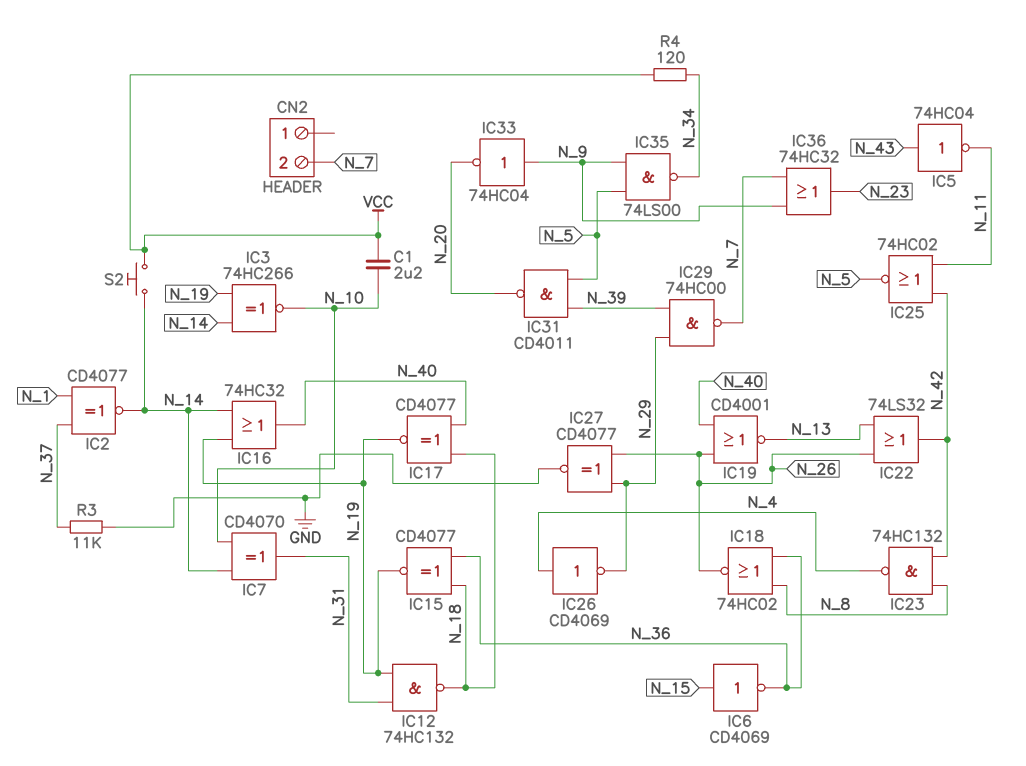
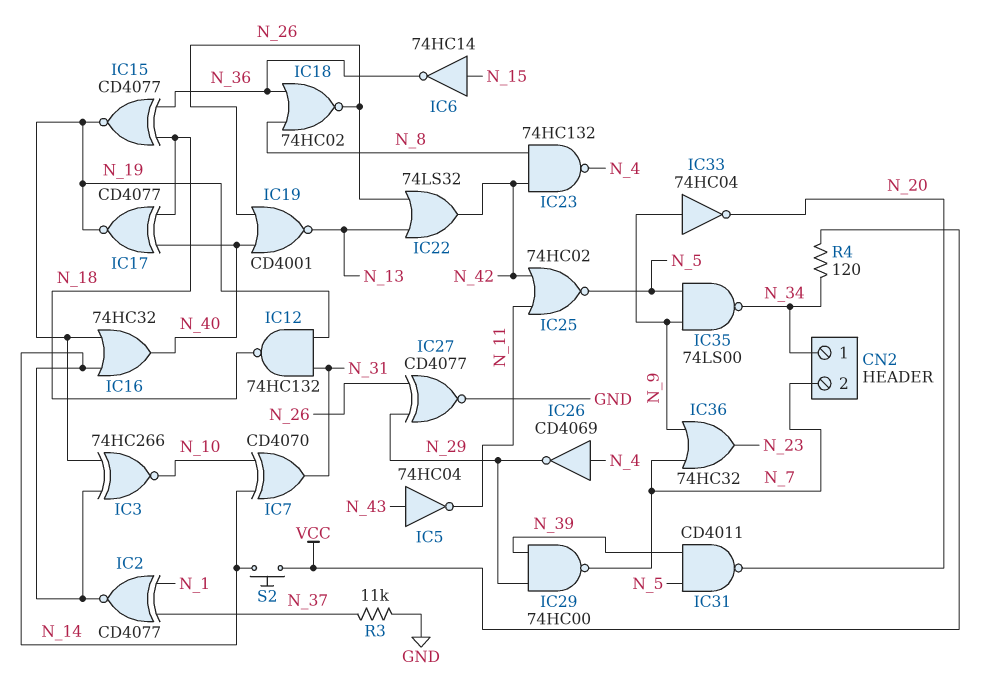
C1: 2.2uF (N_10, VCC) -> none
CN2 pin 1: none -> N_34
IC6: NOT CD4069 (in N_15, out N_36) -> NOT 74HC14 (in N_15, out N_36)

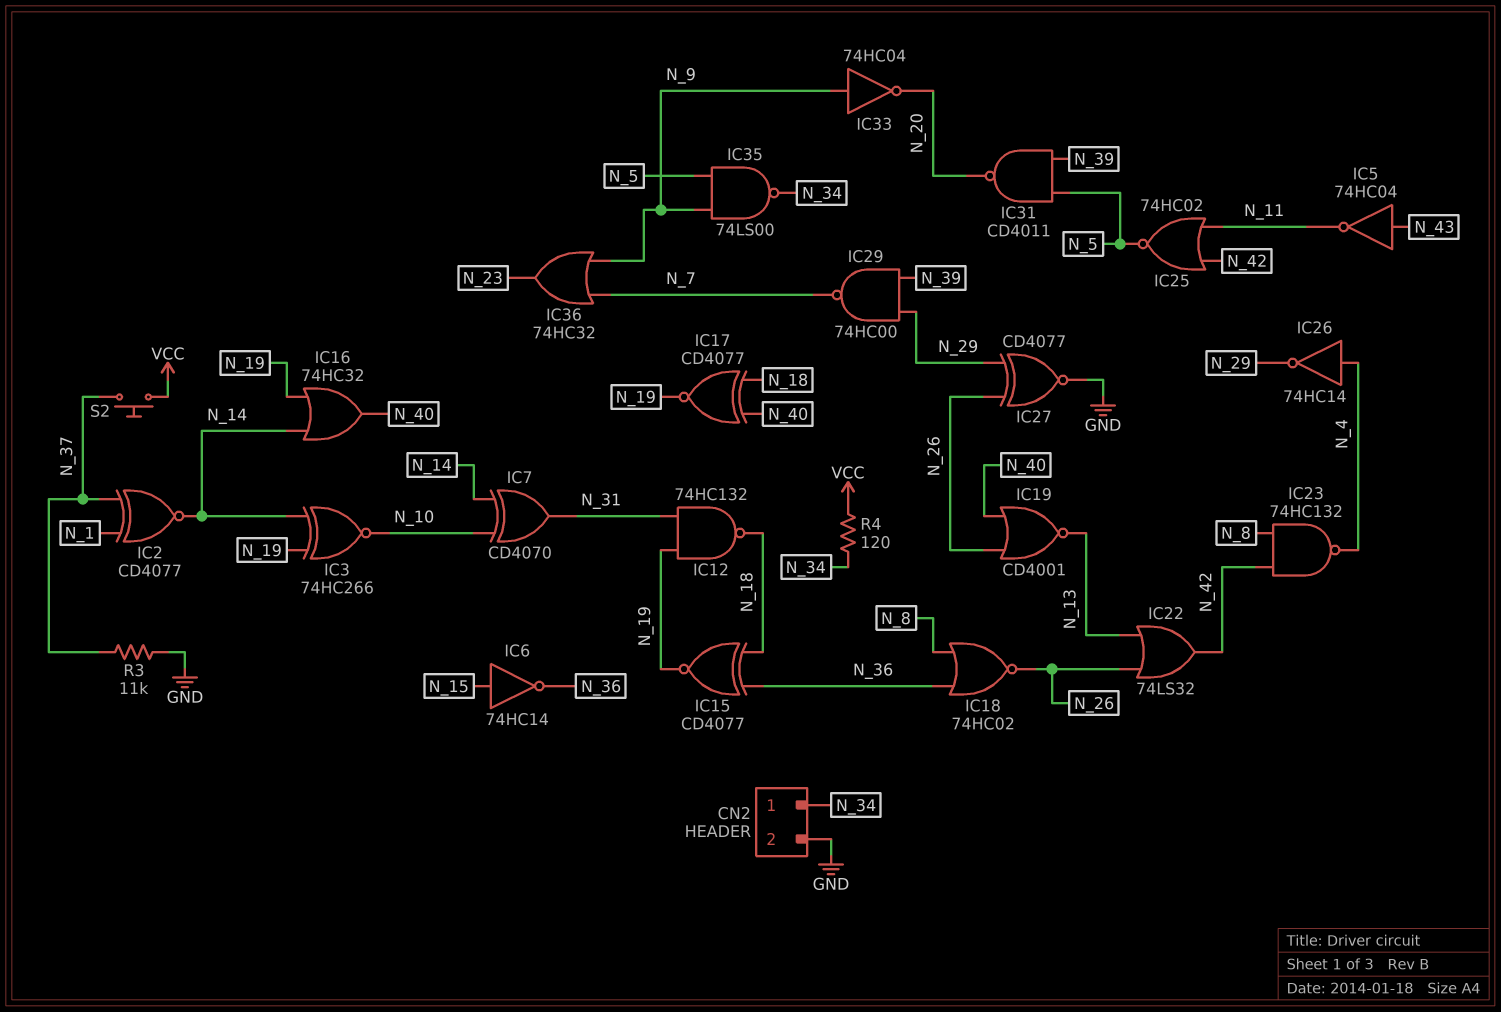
CN2 pin 2: N_7 -> GND
IC26: NOT CD4069 (in N_4, out N_29) -> NOT 74HC14 (in N_4, out N_29)
S2: button (N_14, VCC) -> button (N_37, VCC)

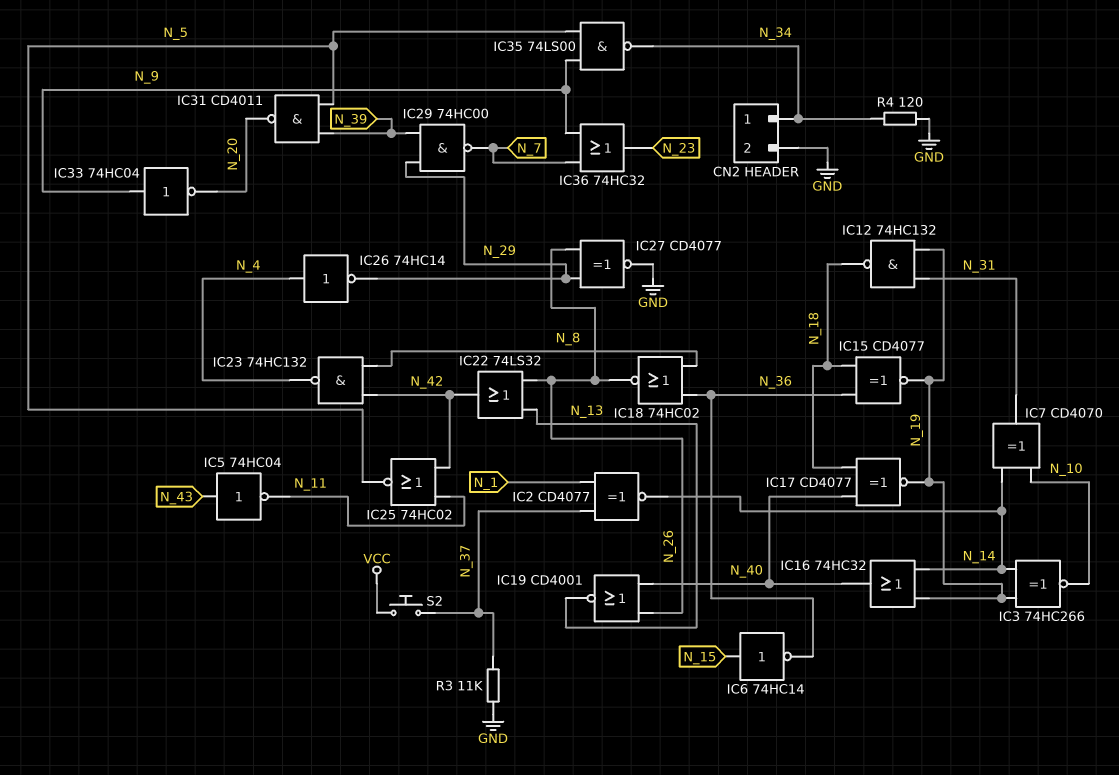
R4: 120 (N_34, VCC) -> 120 (GND, N_34)

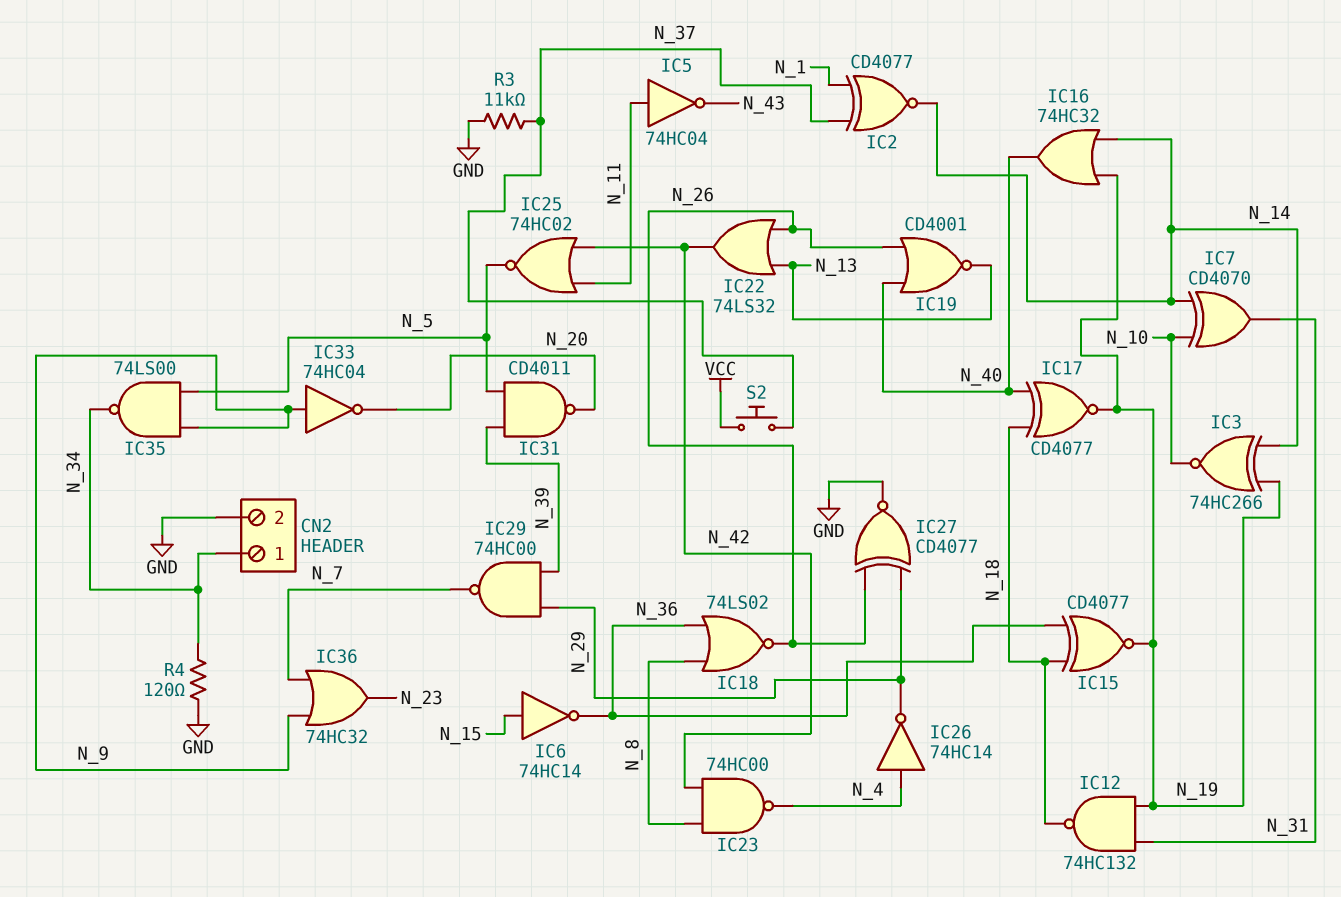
IC5: NOT 74HC04 (in N_43, out N_11) -> NOT 74HC04 (in N_11, out N_43)
IC18: NOR 74HC02 (in N_8, in N_36, out N_26) -> NOR 74LS02 (in N_8, in N_36, out N_26)
IC23: NAND 74HC132 (in N_8, in N_42, out N_4) -> NAND 74HC00 (in N_8, in N_42, out N_4)

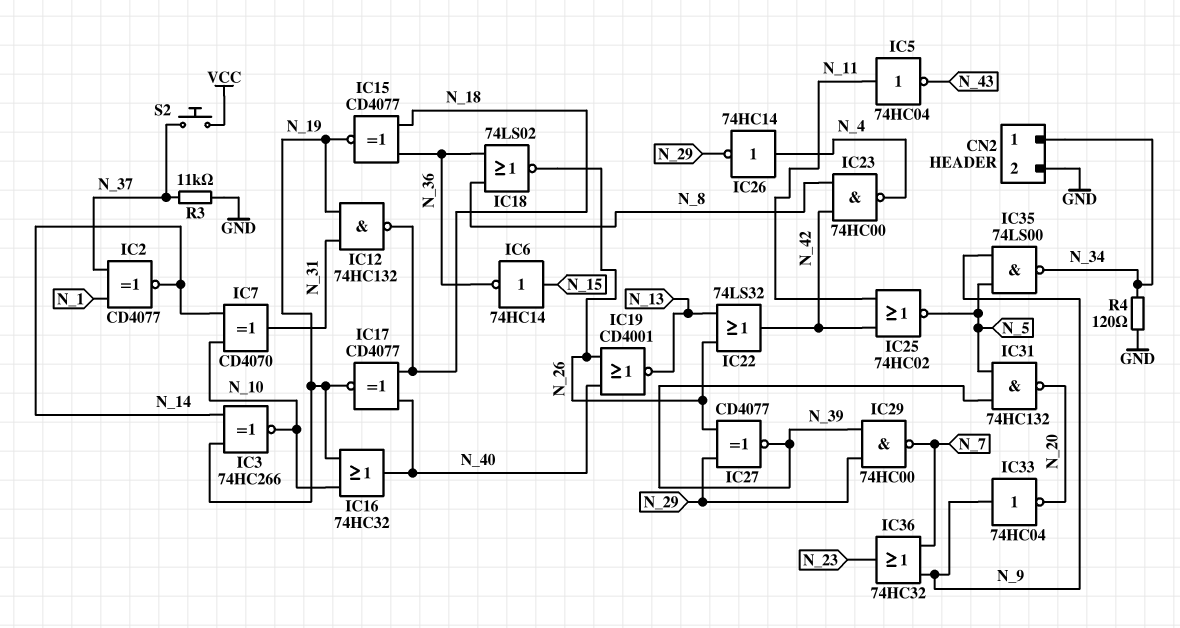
IC16: OR 74HC32 (in N_14, in N_19, out N_40) -> OR 74HC32 (in N_10, in N_19, out N_40)
IC27: XNOR CD4077 (in N_26, in N_29, out GND) -> XNOR CD4077 (in N_26, in N_29, out N_39)
IC31: NAND CD4011 (in N_5, in N_39, out N_20) -> NAND 74HC132 (in N_5, in N_39, out N_20)

